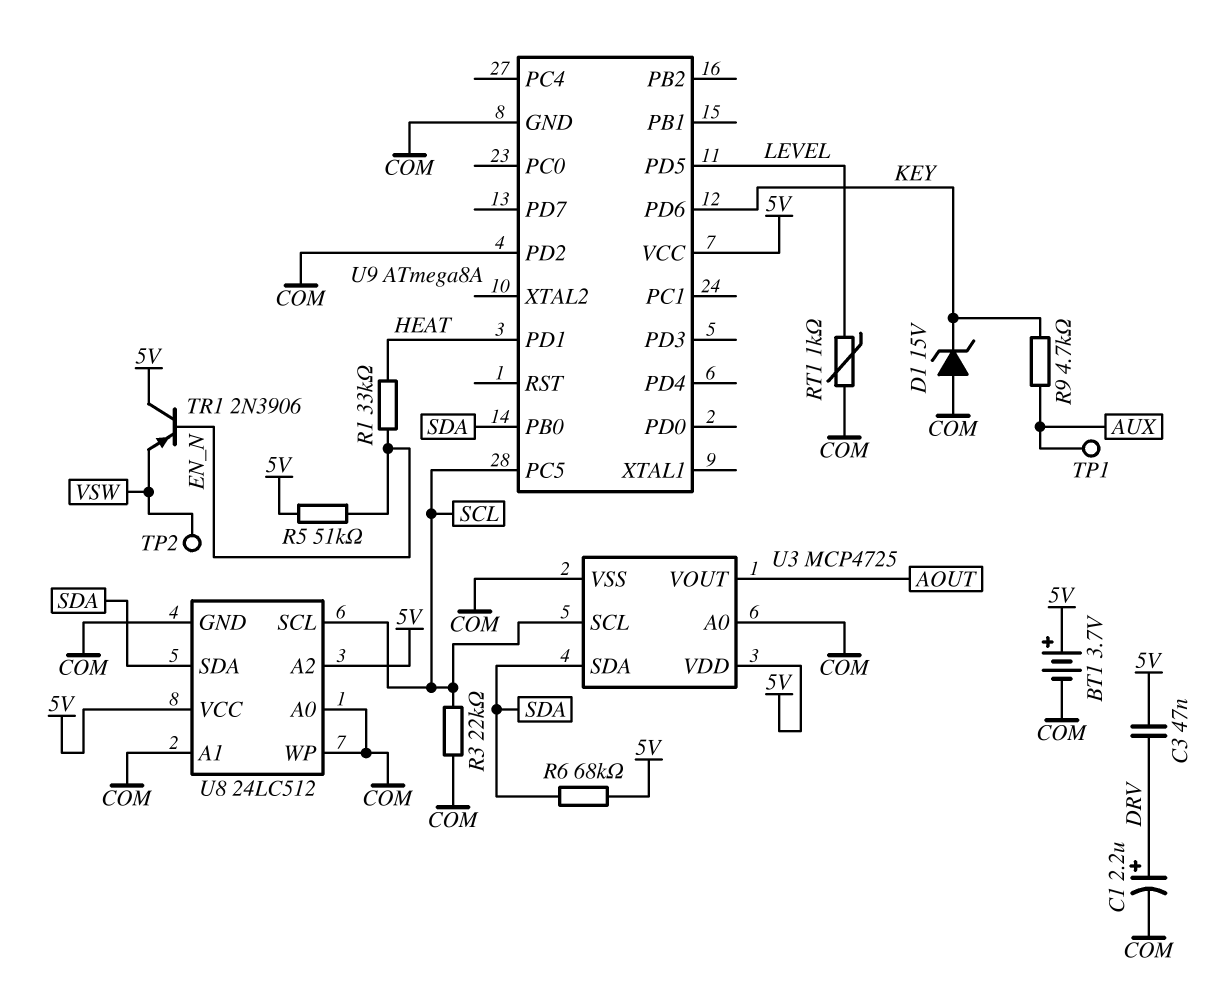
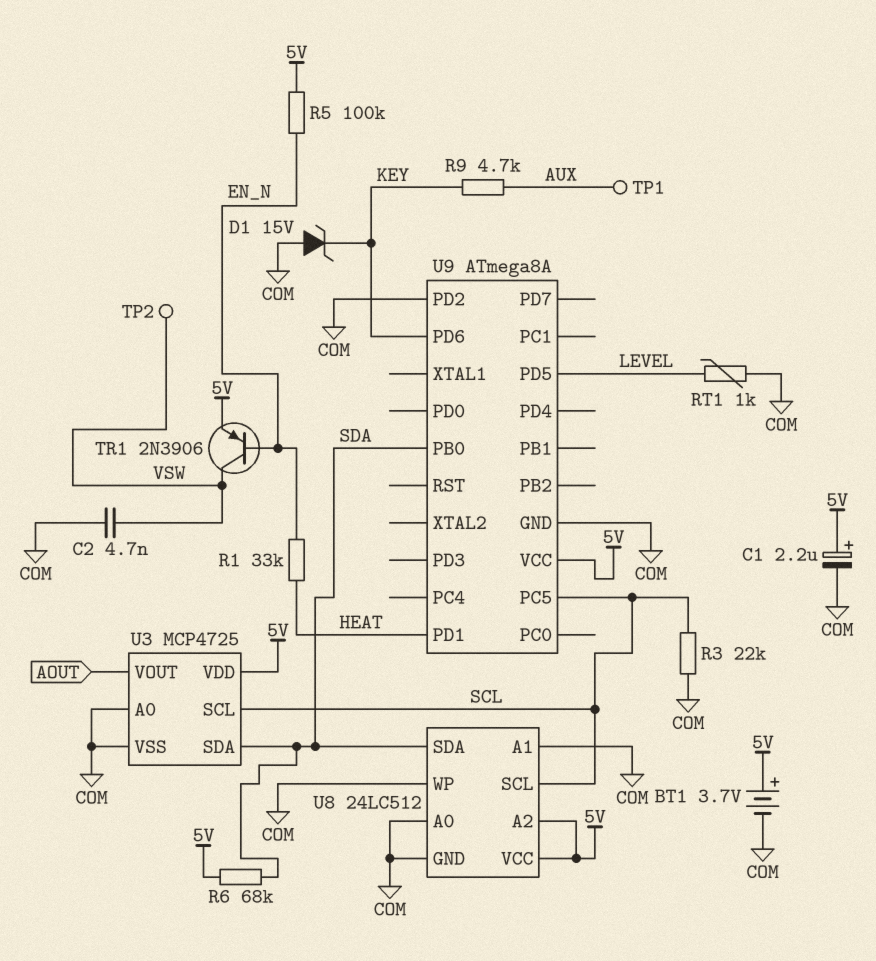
C1: 2.2uF (plus DRV, minus COM) -> 2.2uF (plus 5V, minus COM)
C2: none -> 4.7nF (COM, VSW)
C3: 47nF (5V, DRV) -> none
R5: 51k (5V, EN_N) -> 100k (5V, EN_N)
TR1: PNP 2N3906 (B EN_N, C 5V, E VSW) -> PNP 2N3906 (B EN_N, C VSW, E 5V)

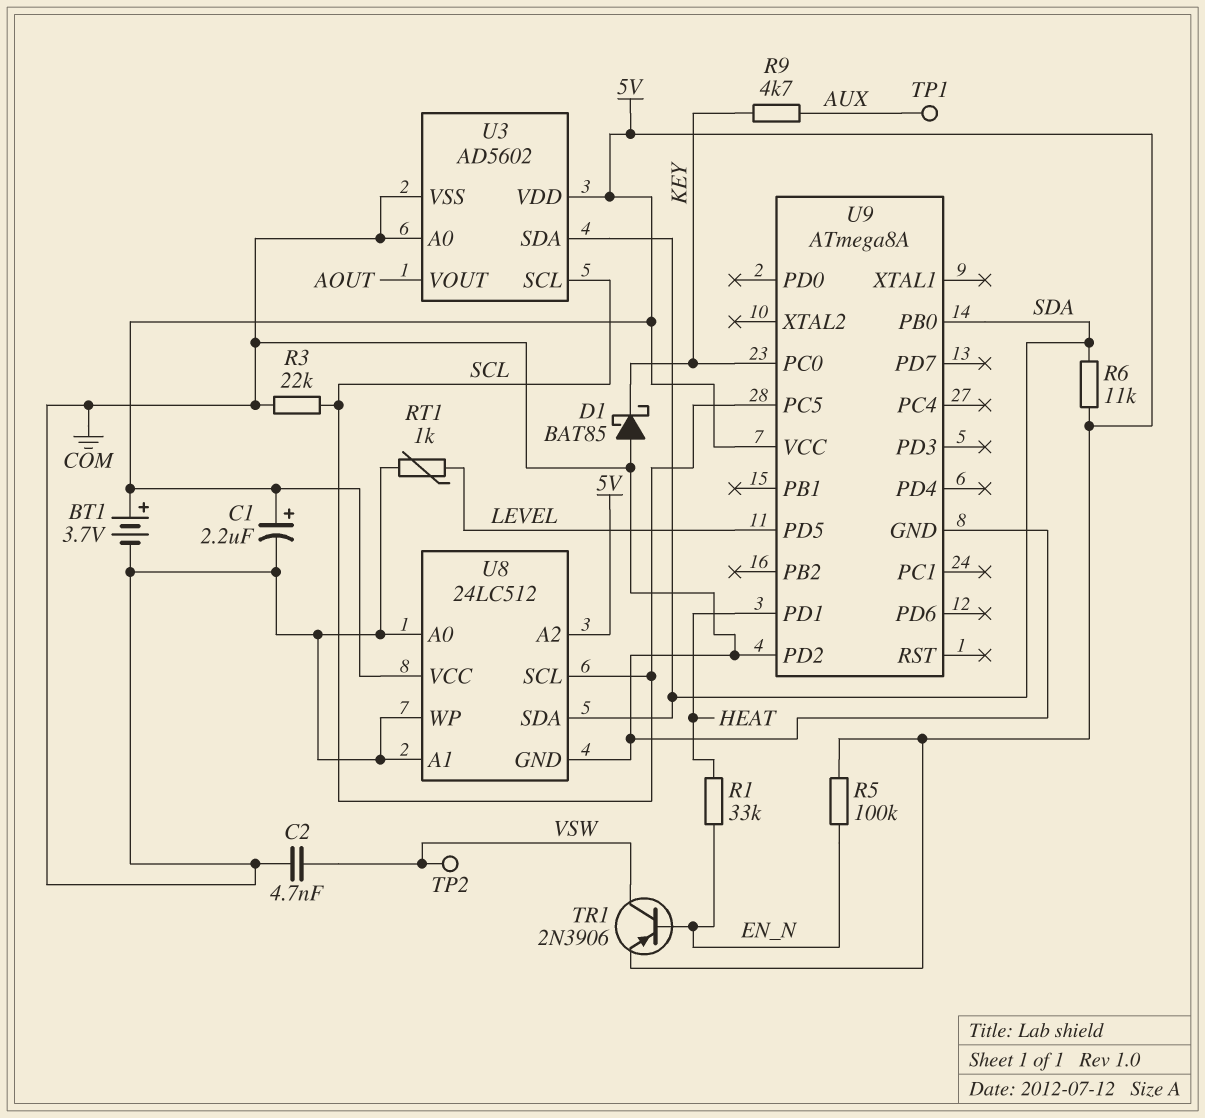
D1: zener 15V (A COM, K KEY) -> schottky BAT85 (A COM, K KEY)
R6: 68k (5V, SDA) -> 11k (5V, SDA)
U3: MCP4725 -> AD5602
U9 pin PC0: none -> KEY
U9 pin PD6: KEY -> none

